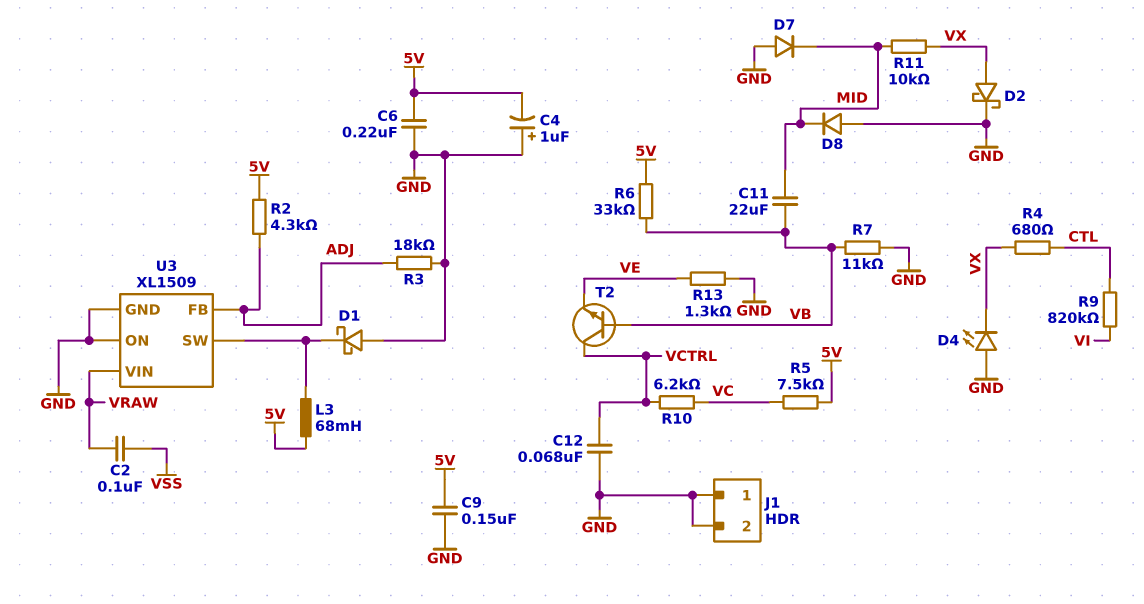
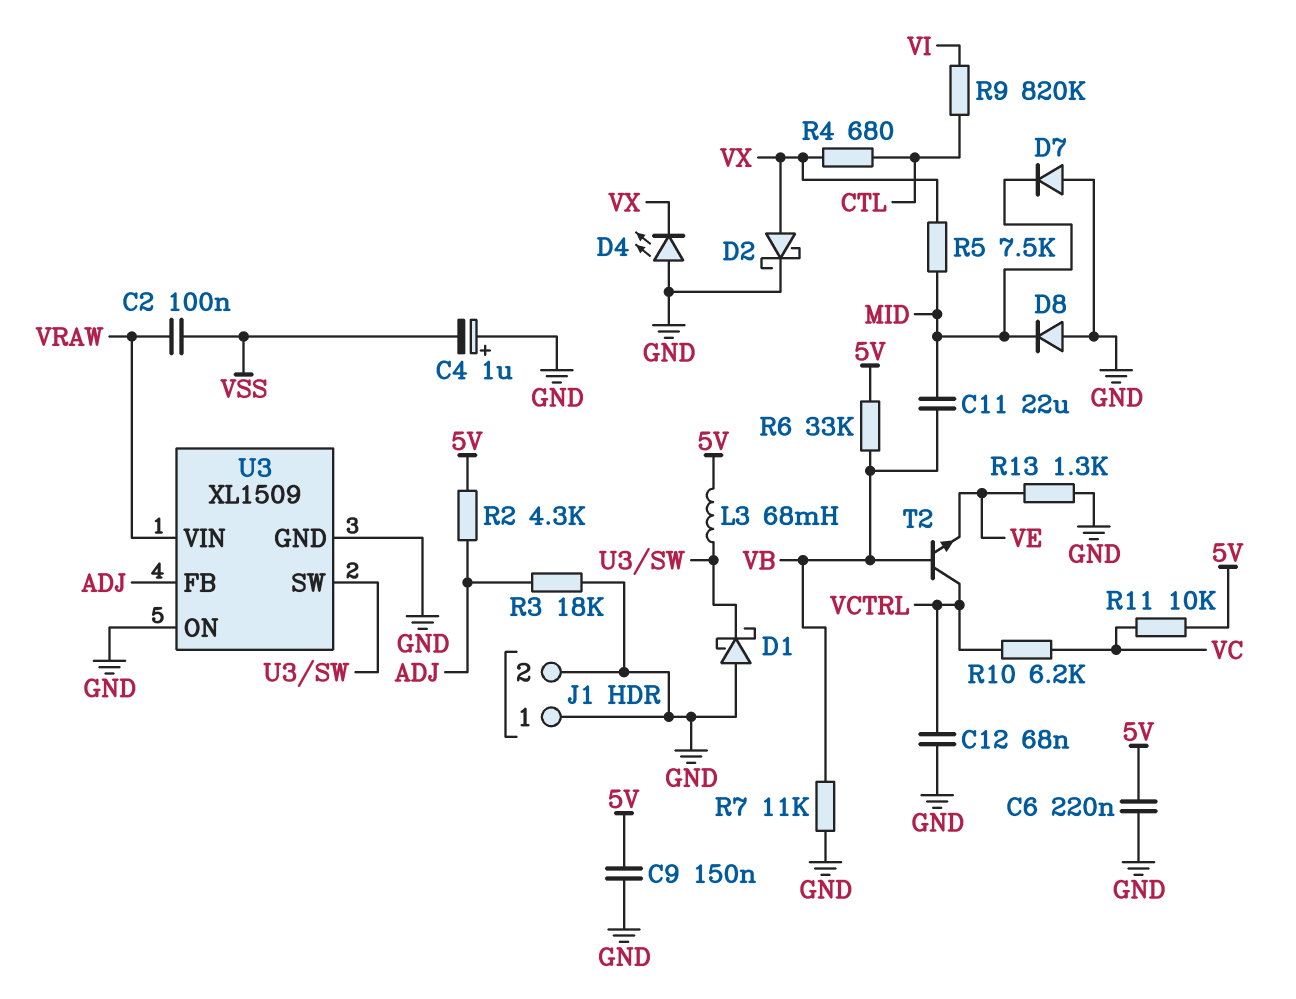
C4: 1uF (plus GND, minus 5V) -> 1uF (plus GND, minus VSS)
R5: 7.5k (5V, VC) -> 7.5k (MID, VX)
R11: 10k (MID, VX) -> 10k (5V, VC)

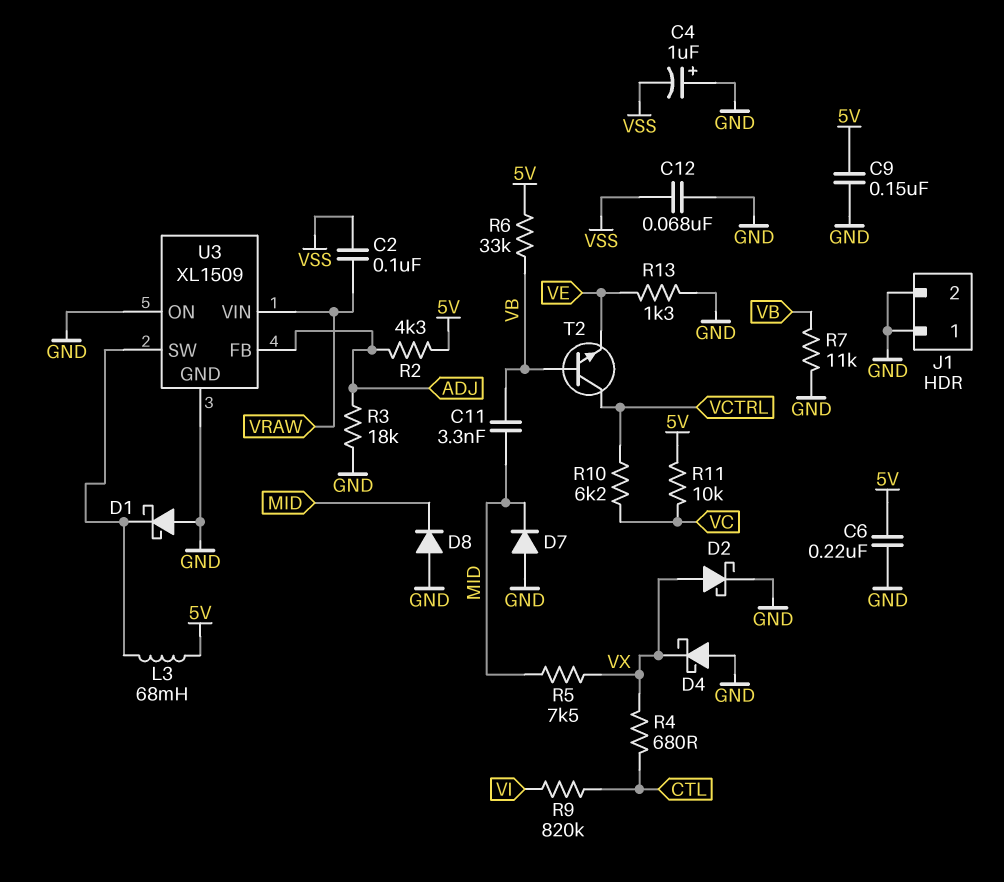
C11: 22uF (MID, VB) -> 3.3nF (MID, VB)
C12: 68nF (GND, VCTRL) -> 68nF (GND, VSS)
D4: LED (A GND, K VX) -> schottky (A GND, K VX)

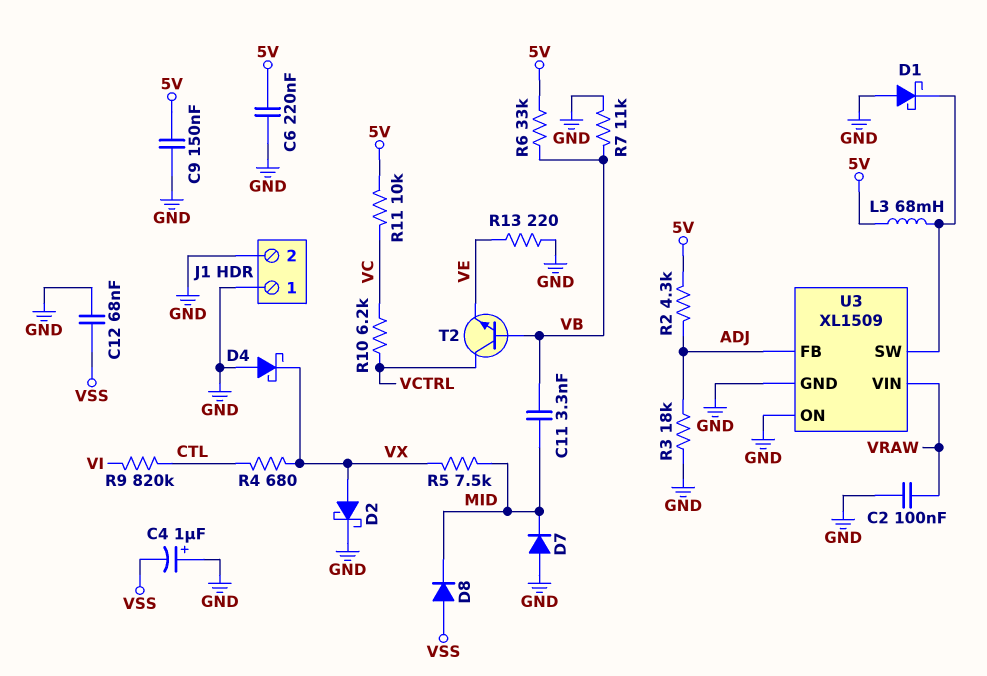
C2: 100nF (VRAW, VSS) -> 100nF (GND, VRAW)
D8: diode (A GND, K MID) -> diode (A VSS, K MID)
R13: 1.3k (GND, VE) -> 220 (GND, VE)

